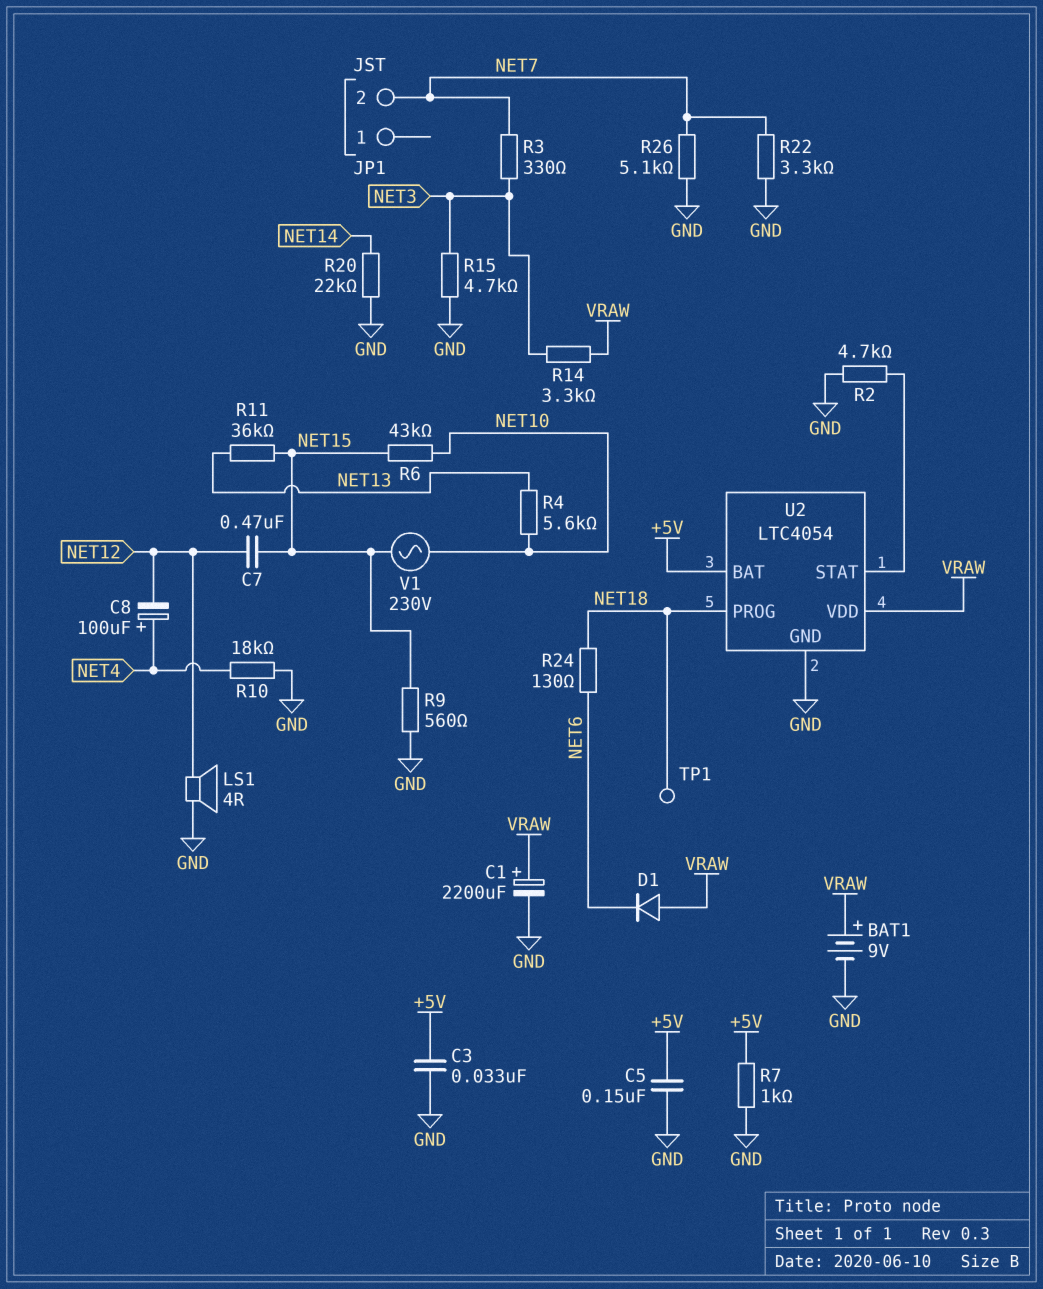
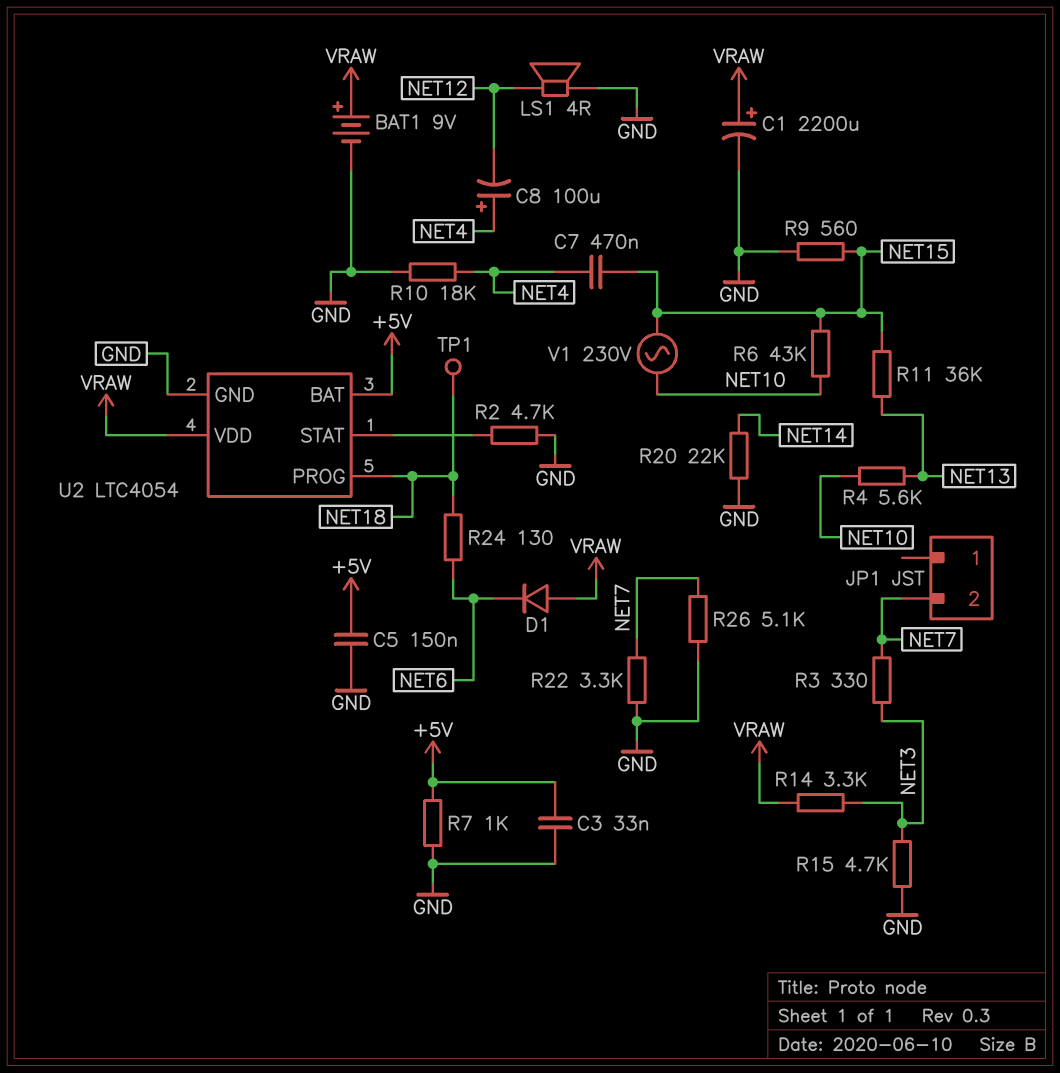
C7: 470nF (NET12, NET15) -> 470nF (NET4, NET15)

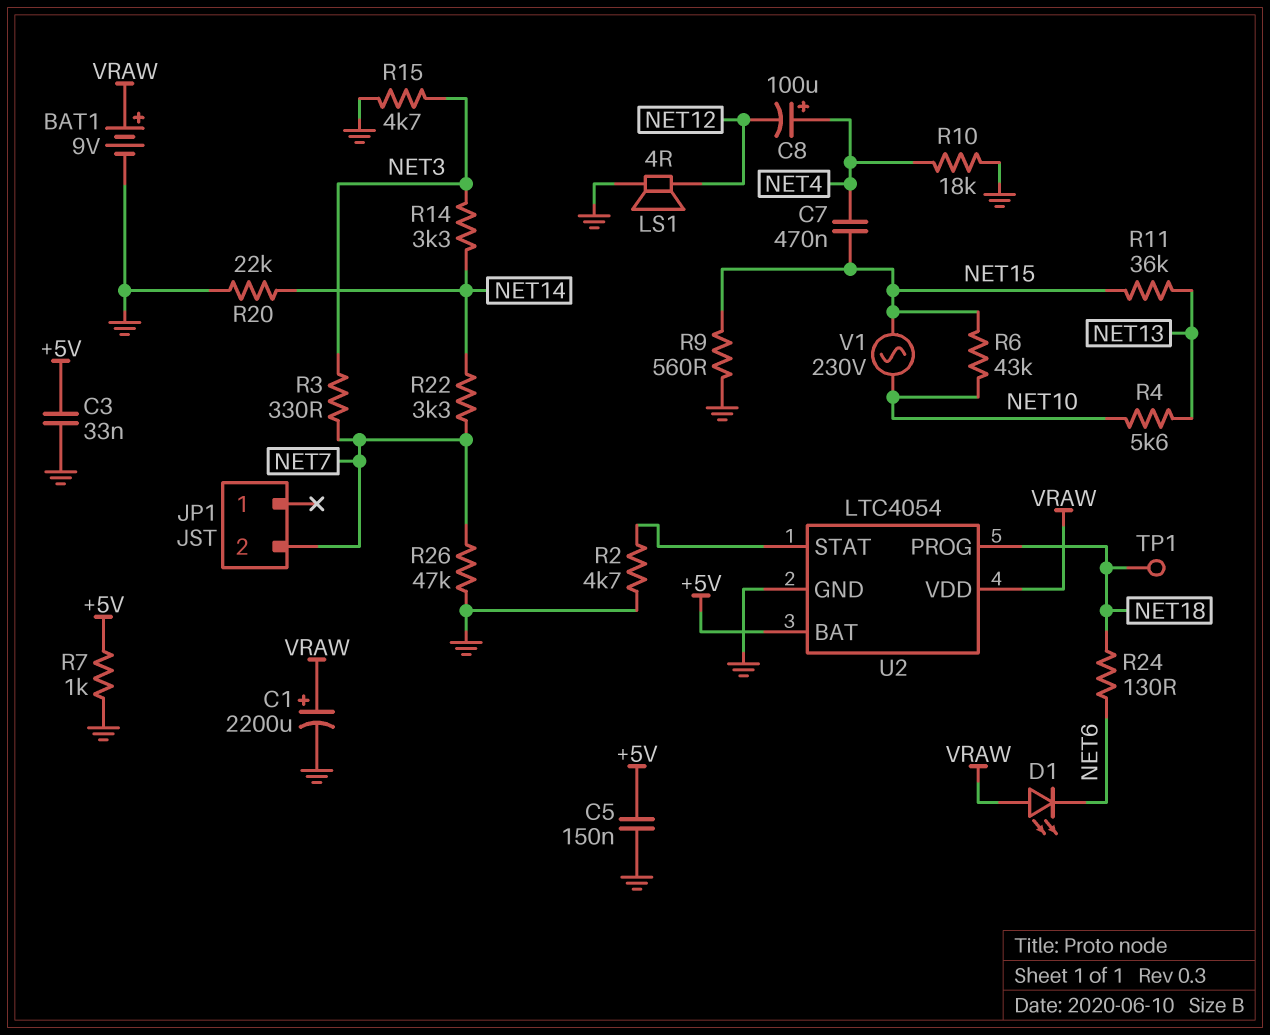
D1: diode (A VRAW, K NET6) -> LED (A VRAW, K NET6)
R14: 3.3k (NET3, VRAW) -> 3.3k (NET3, NET14)
R22: 3.3k (GND, NET7) -> 3.3k (NET7, NET14)
R26: 5.1k (GND, NET7) -> 47k (GND, NET7)

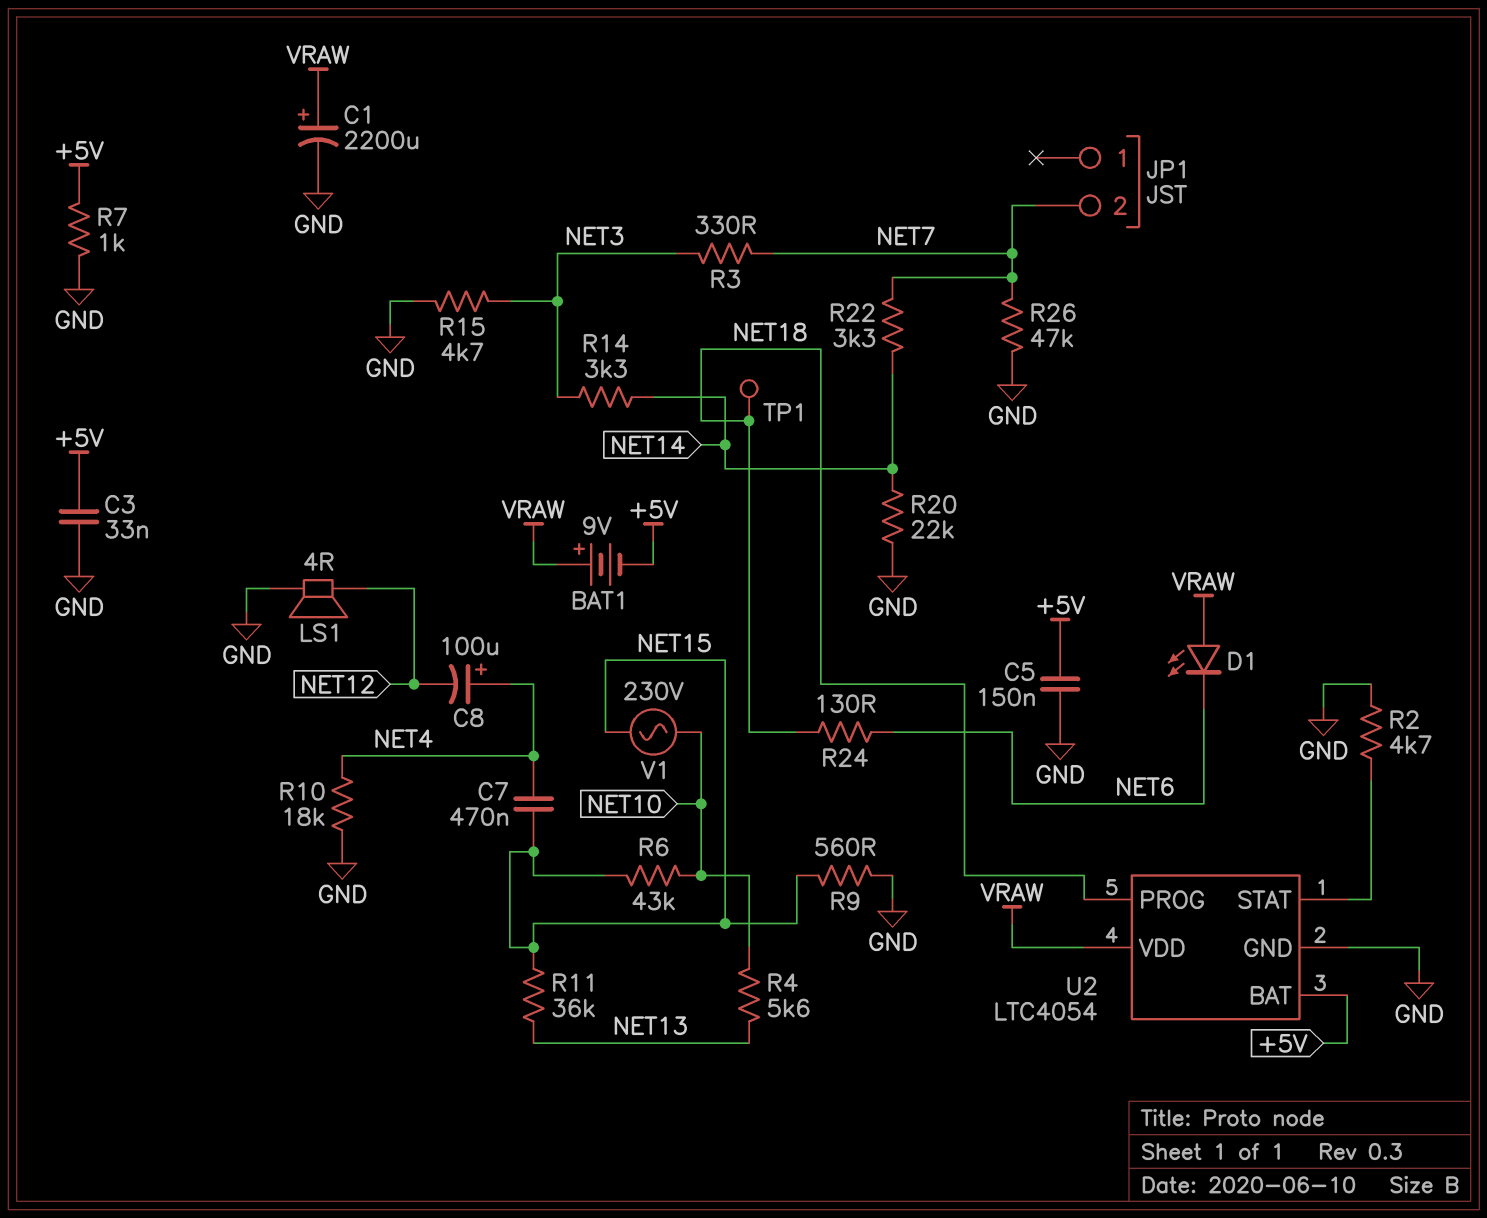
BAT1: 9V (plus VRAW, minus GND) -> 9V (plus VRAW, minus +5V)

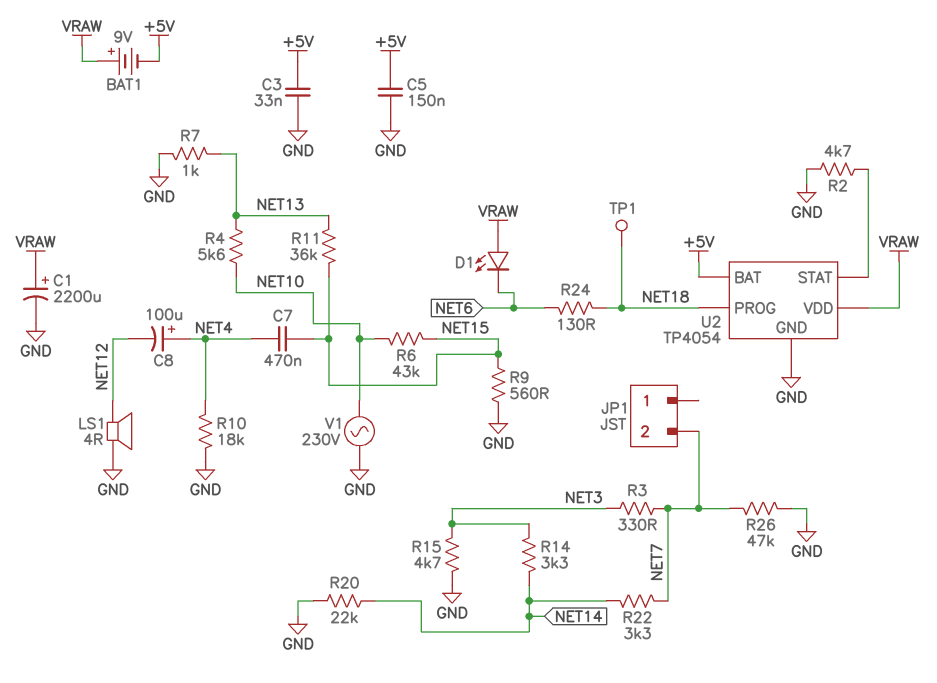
R7: 1k (+5V, GND) -> 1k (GND, NET13)
U2: LTC4054 -> TP4054
V1: AC 230V (NET10, NET15) -> AC 230V (GND, NET10)

